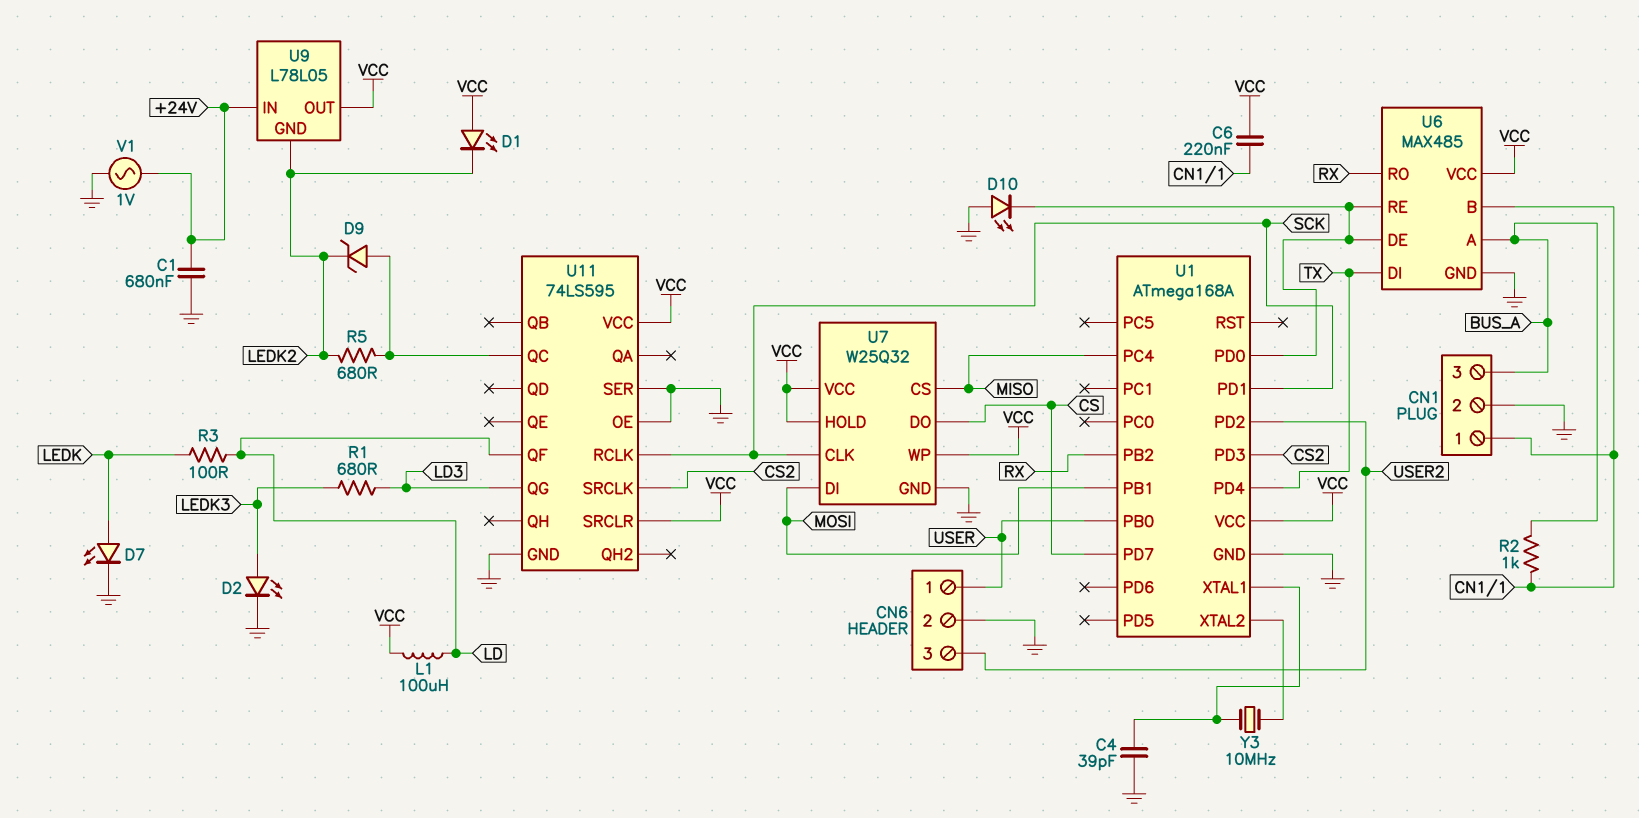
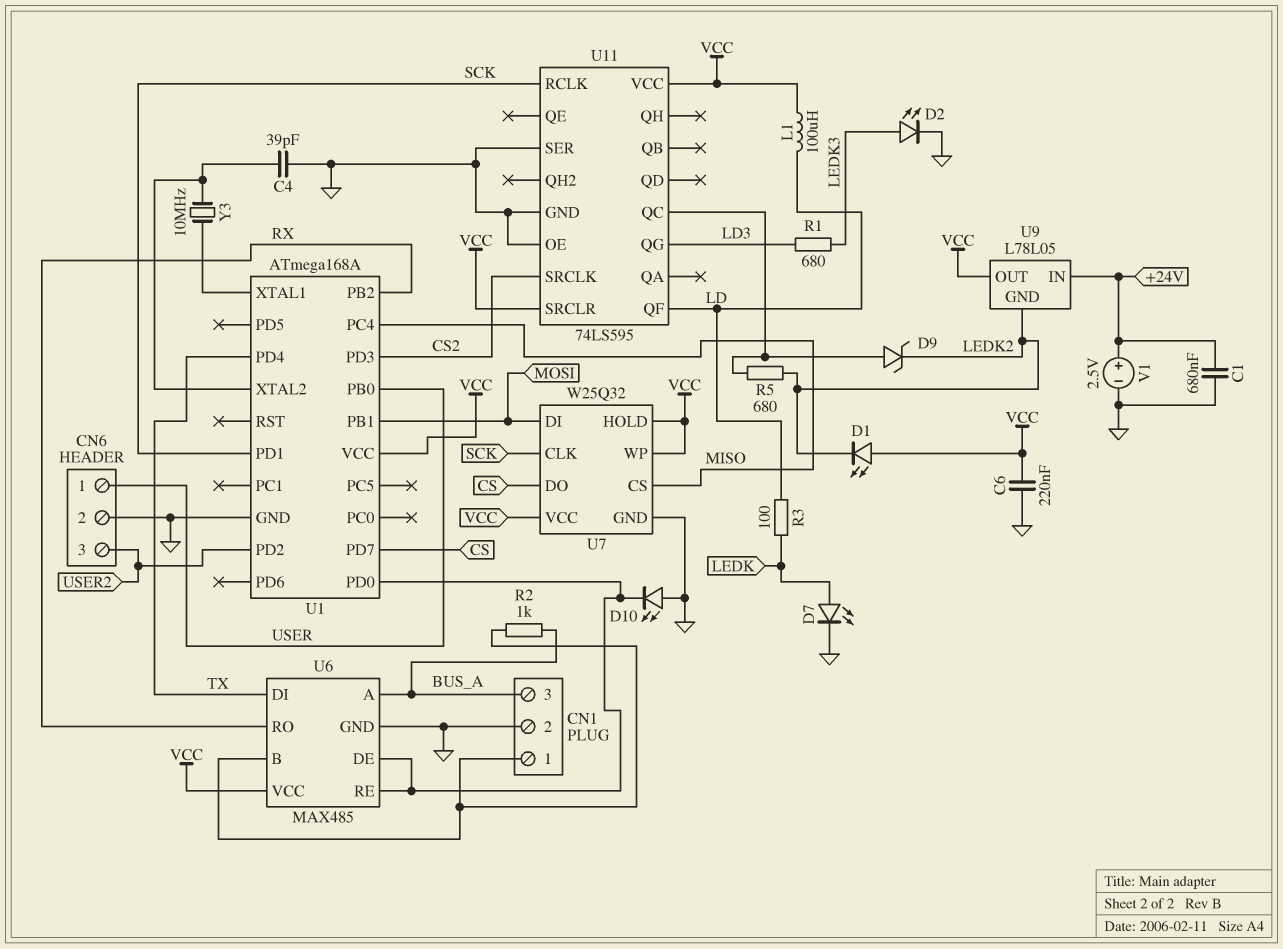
C4: 39pF (GND, U1/XTAL1) -> 39pF (GND, U1/XTAL2)
C6: 220nF (CN1/1, VCC) -> 220nF (GND, VCC)
V1: AC 1V (+24V, GND) -> 2.5V (plus +24V, minus GND)

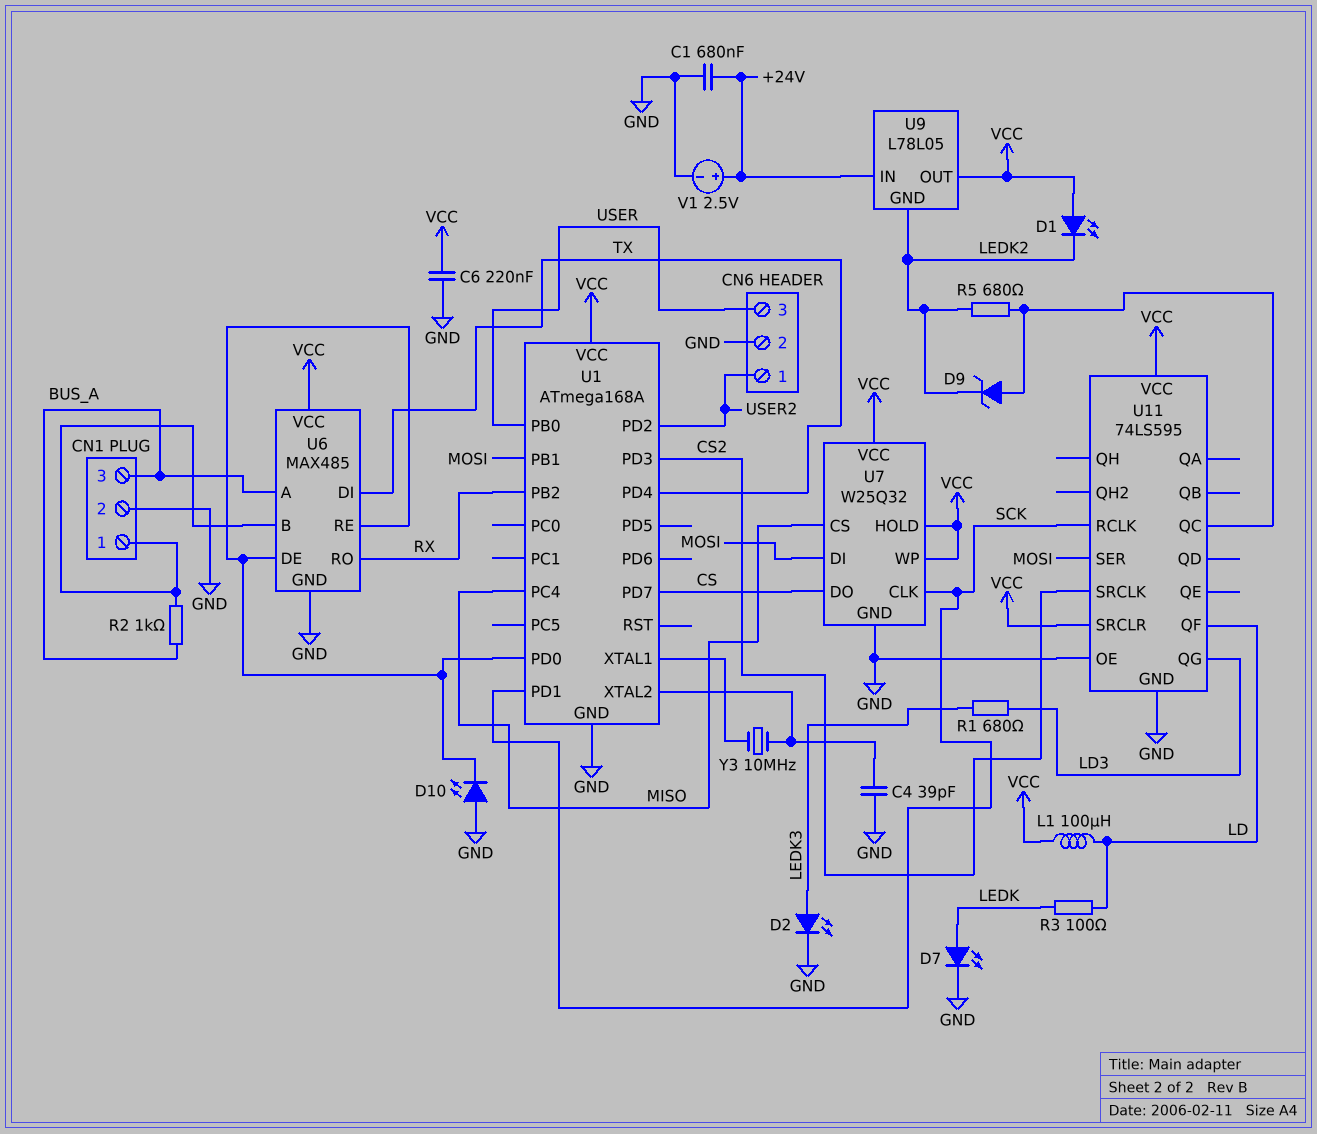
CN6 pin 1: USER -> USER2
CN6 pin 3: USER2 -> USER
U11 pin SER: GND -> MOSI

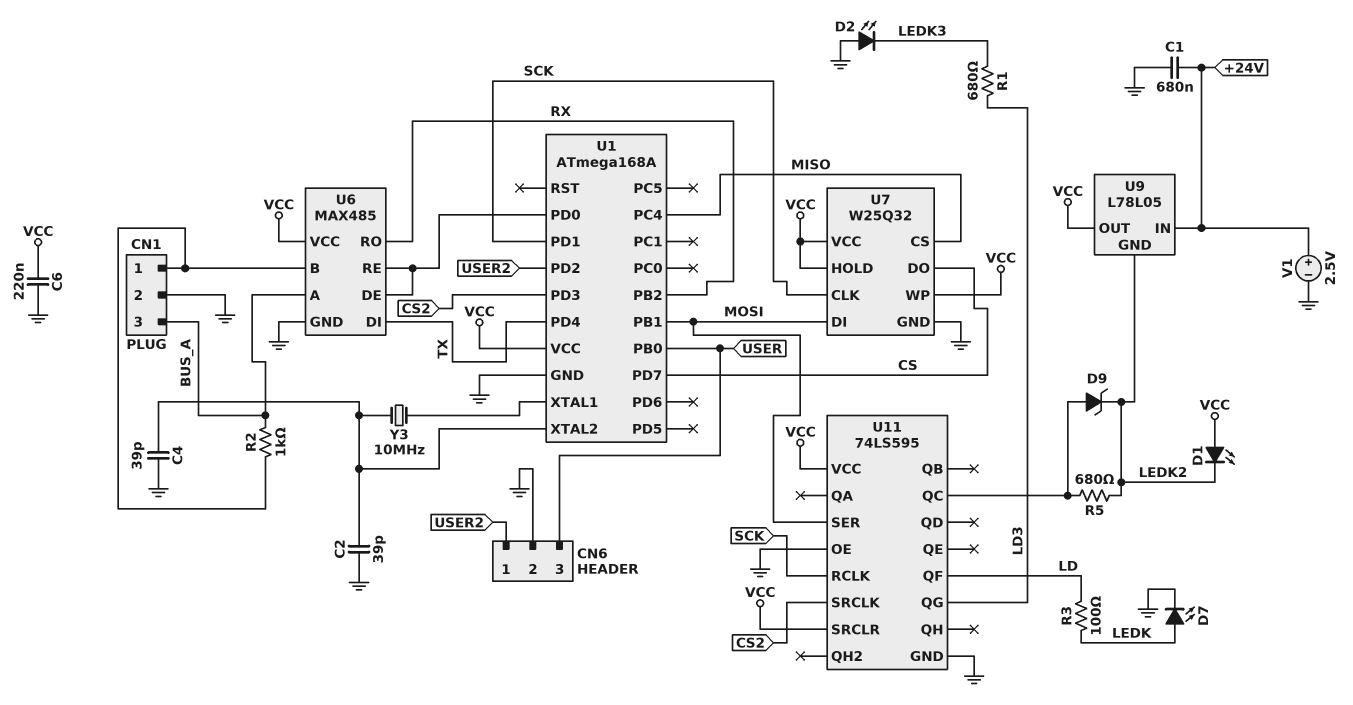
C2: none -> 39pF (GND, U1/XTAL2)
D2: LED (A LEDK3, K GND) -> LED (A GND, K LEDK3)
D10: LED (A GND, K U1/PD0) -> none
L1: 100uH (LD, VCC) -> none

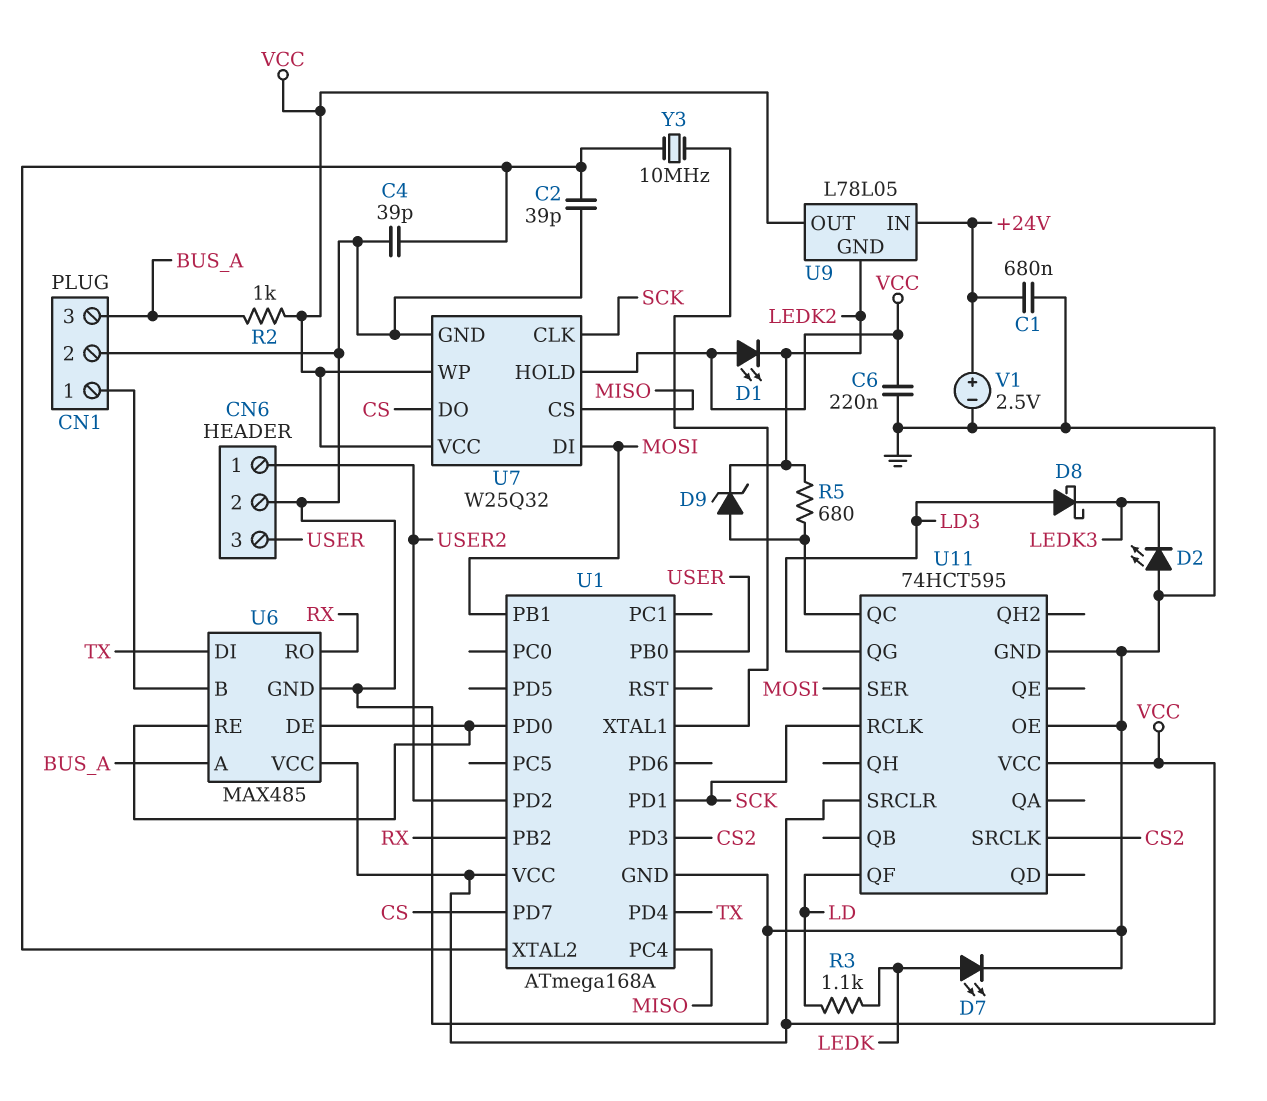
D8: none -> schottky (A LD3, K LEDK3)
R1: 680 (LD3, LEDK3) -> none
R2: 1k (BUS_A, CN1/1) -> 1k (BUS_A, VCC)
R3: 100 (LD, LEDK) -> 1.1k (LD, LEDK)
U11: 74LS595 -> 74HCT595

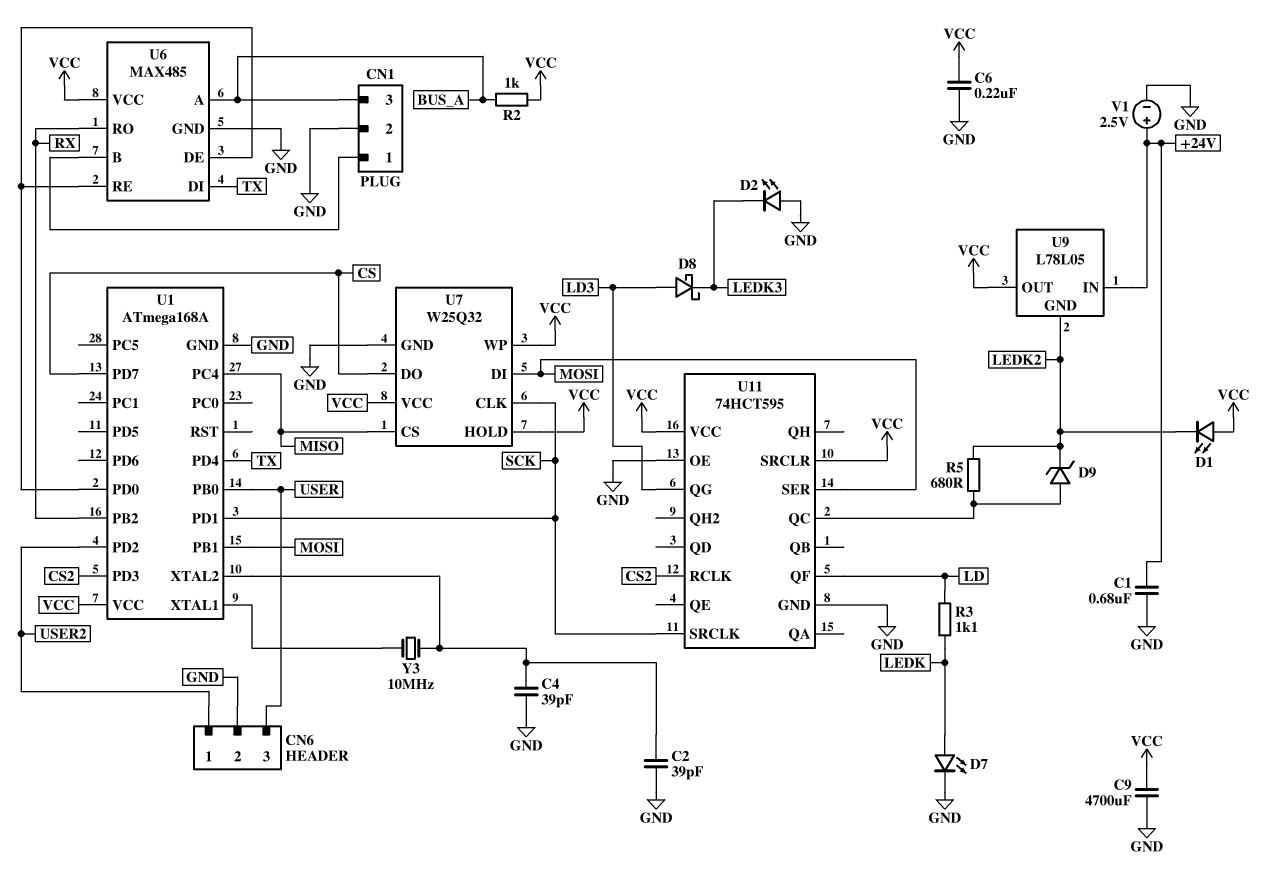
C9: none -> 4700uF (GND, VCC)
U11 pin RCLK: SCK -> CS2
U11 pin SRCLK: CS2 -> SCK

